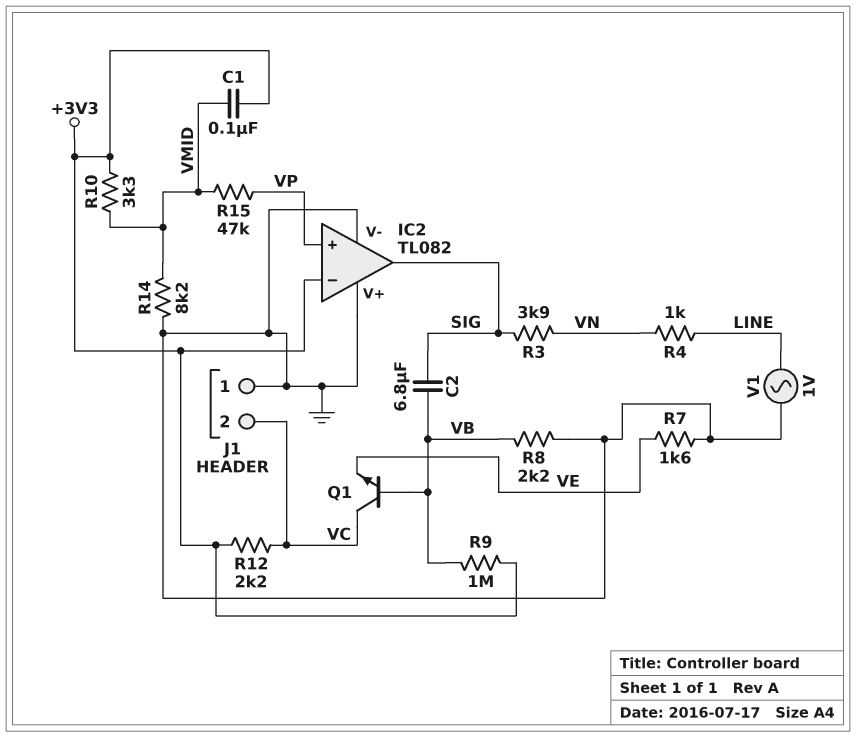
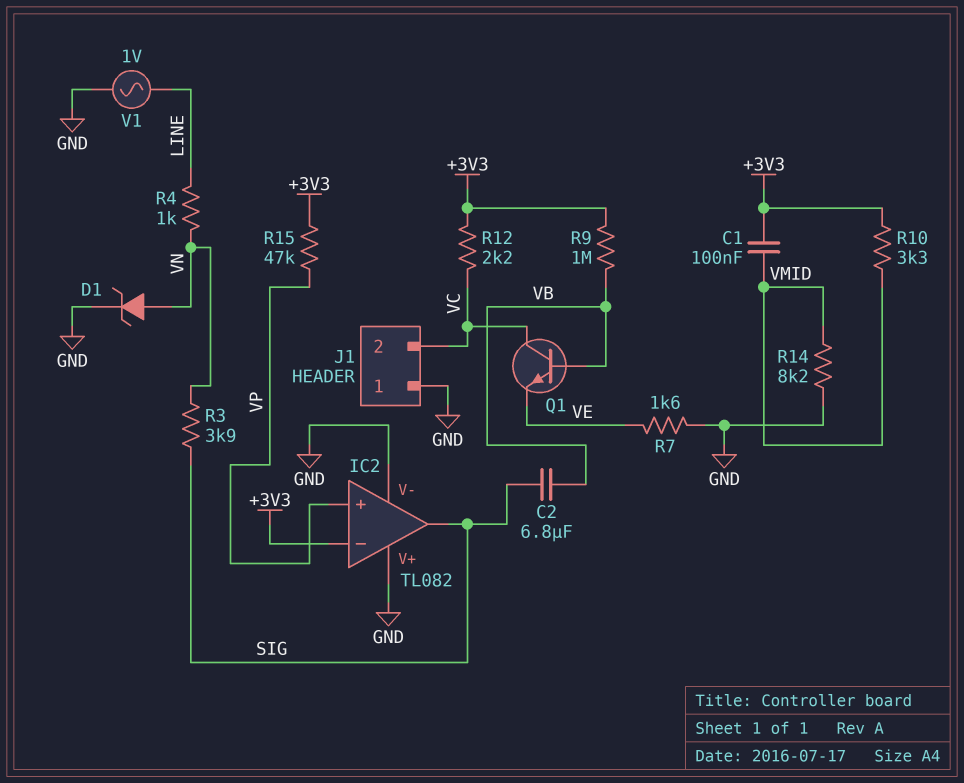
D1: none -> zener (A VN, K GND)
R8: 2.2k (GND, VB) -> none
R15: 47k (VMID, VP) -> 47k (+3V3, VP)

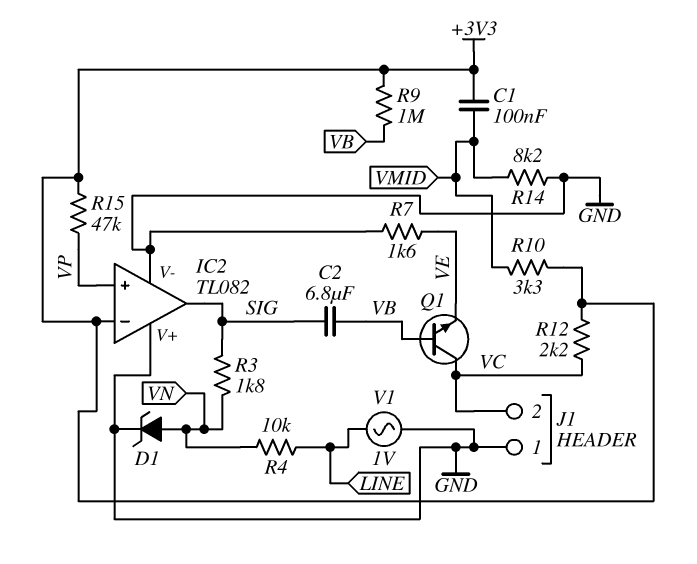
R3: 3.9k (SIG, VN) -> 1.8k (SIG, VN)
R4: 1k (LINE, VN) -> 10k (LINE, VN)

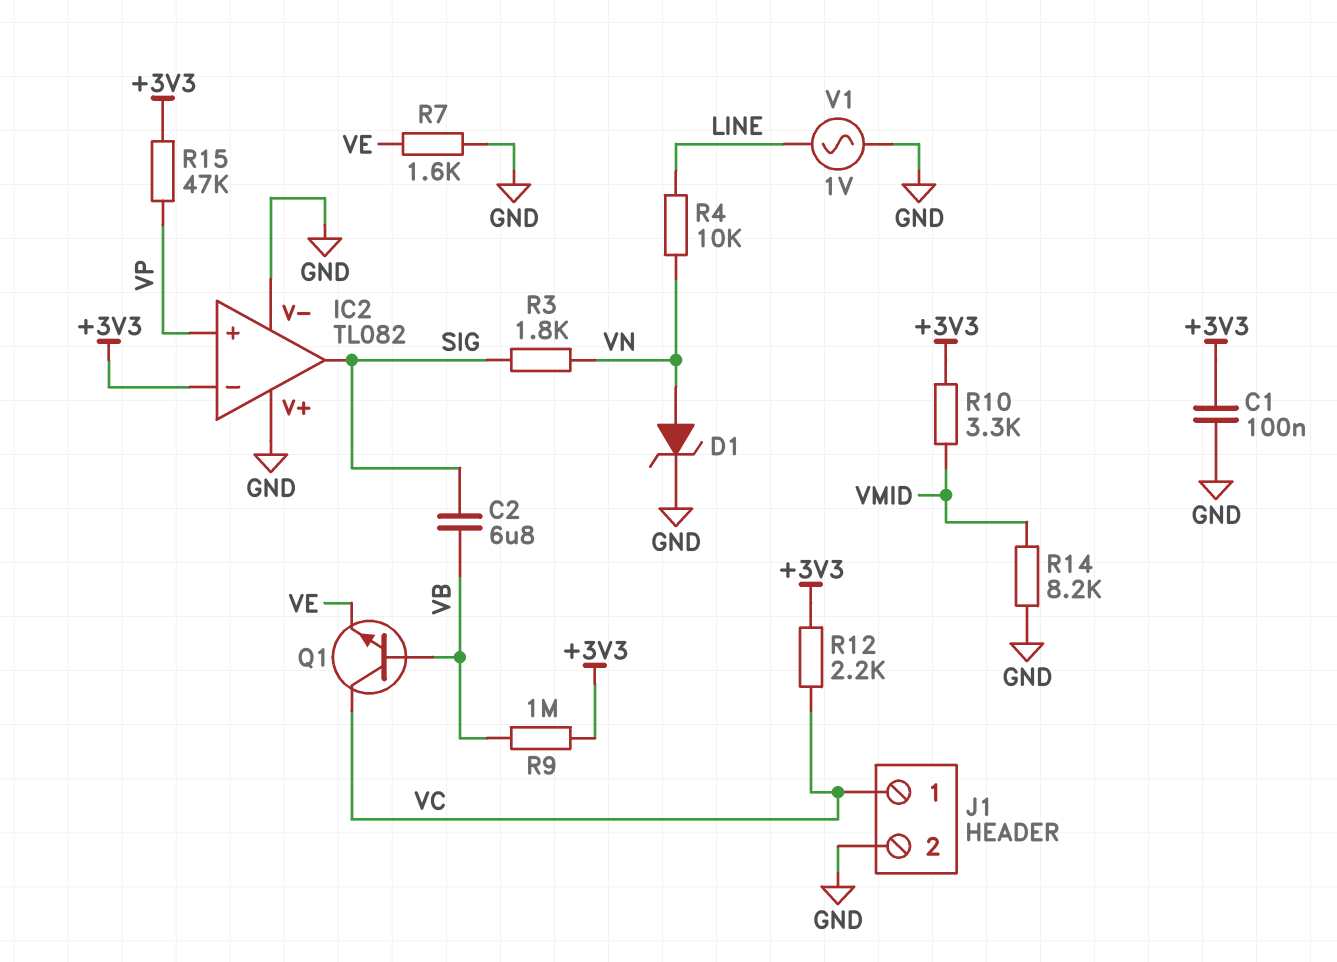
C1: 100nF (+3V3, VMID) -> 100nF (+3V3, GND)
J1 pin 1: GND -> VC
J1 pin 2: VC -> GND

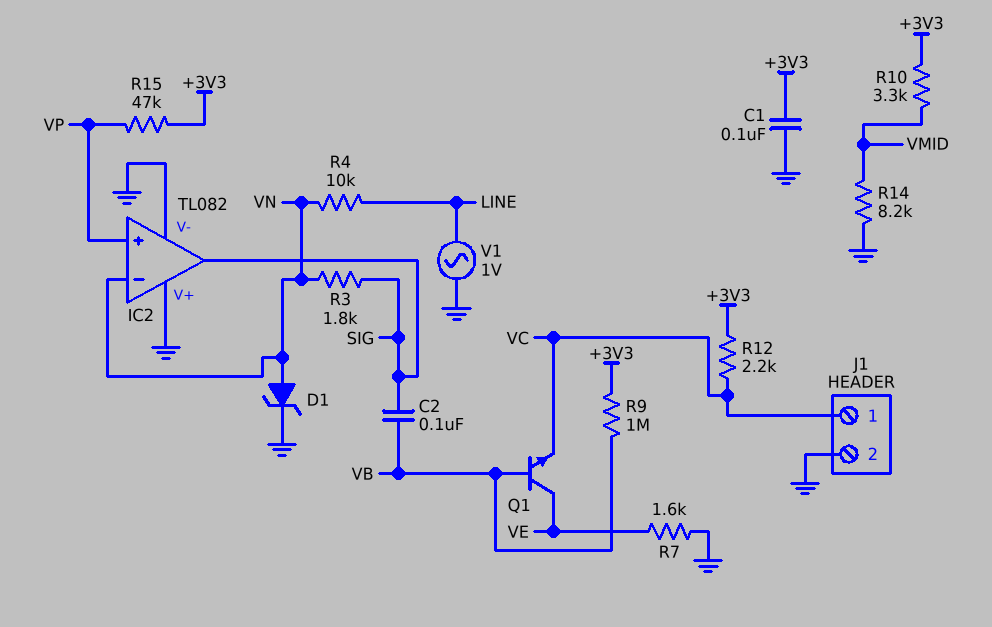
C2: 6.8uF (SIG, VB) -> 100nF (SIG, VB)
IC2 pin in-: +3V3 -> VN
Q1: NPN (B VB, C VC, E VE) -> NPN (B VB, C VE, E VC)

